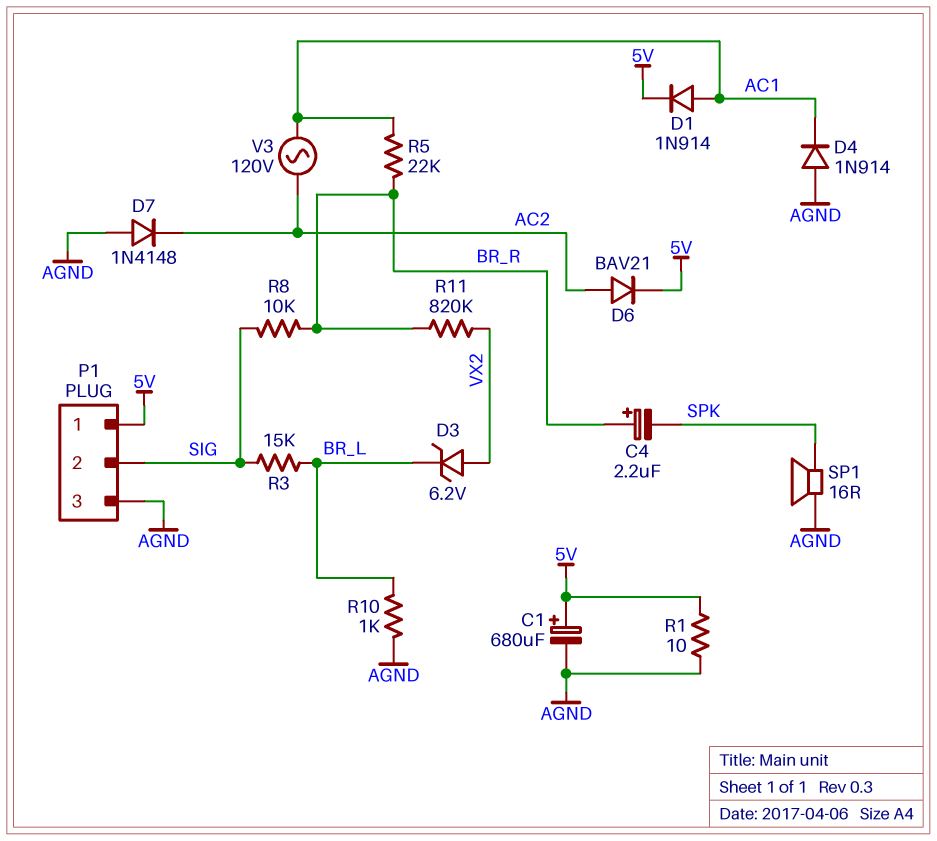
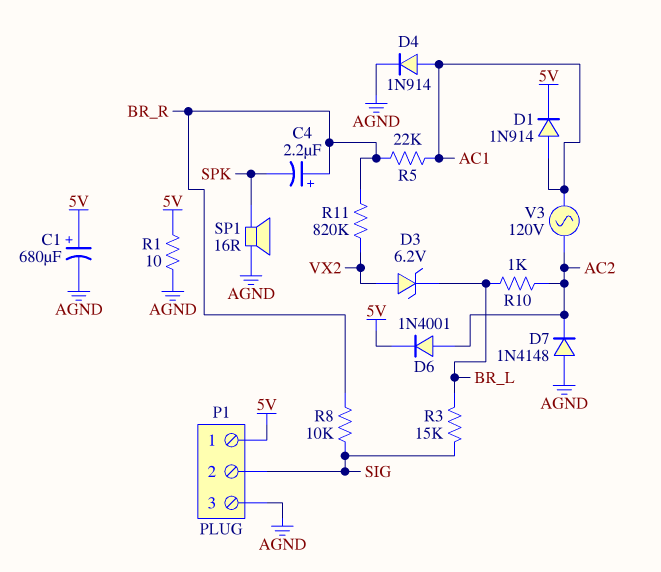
D4: diode 1N914 (A AGND, K AC1) -> diode 1N914 (A AC1, K AGND)
D6: diode BAV21 (A AC2, K 5V) -> diode 1N4001 (A AC2, K 5V)
R10: 1k (AGND, BR_L) -> 1k (AC2, BR_L)

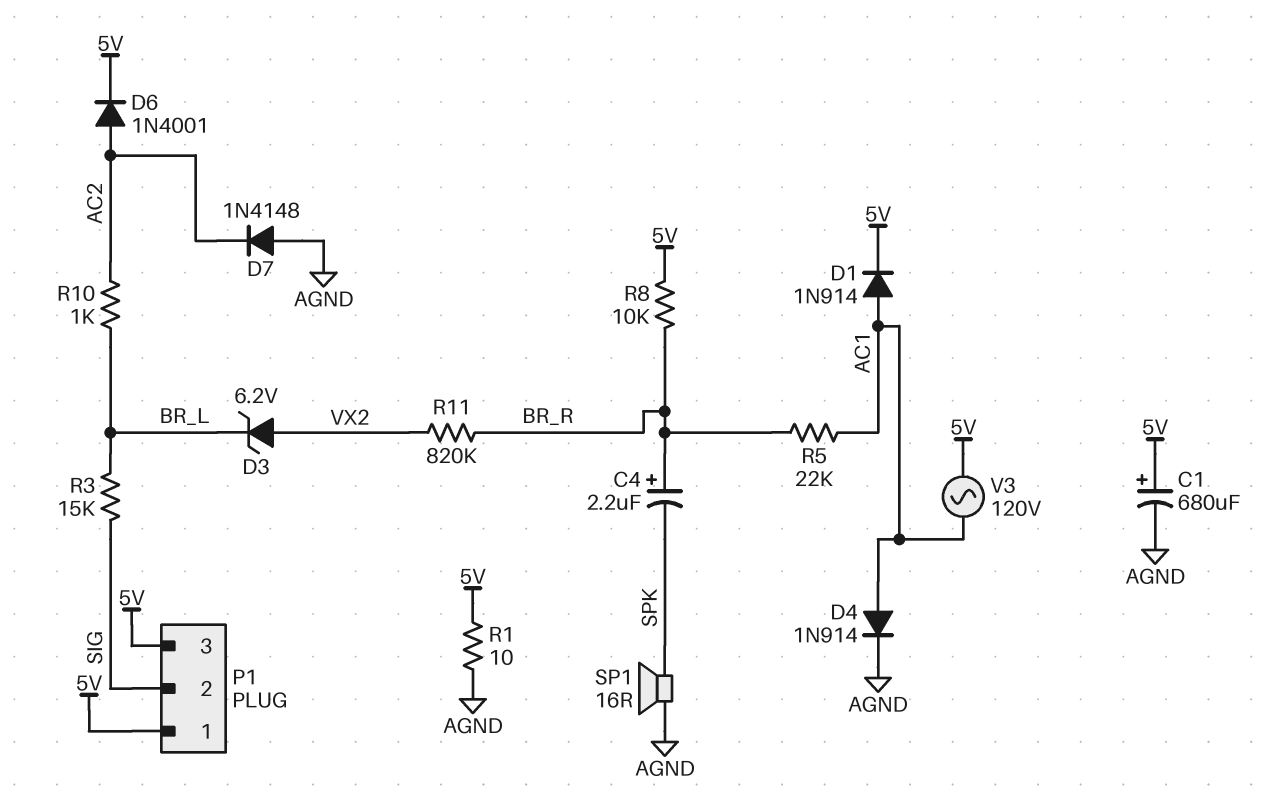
P1 pin 3: AGND -> 5V
R8: 10k (BR_R, SIG) -> 10k (5V, BR_R)
V3: AC 120V (AC1, AC2) -> AC 120V (5V, AC1)

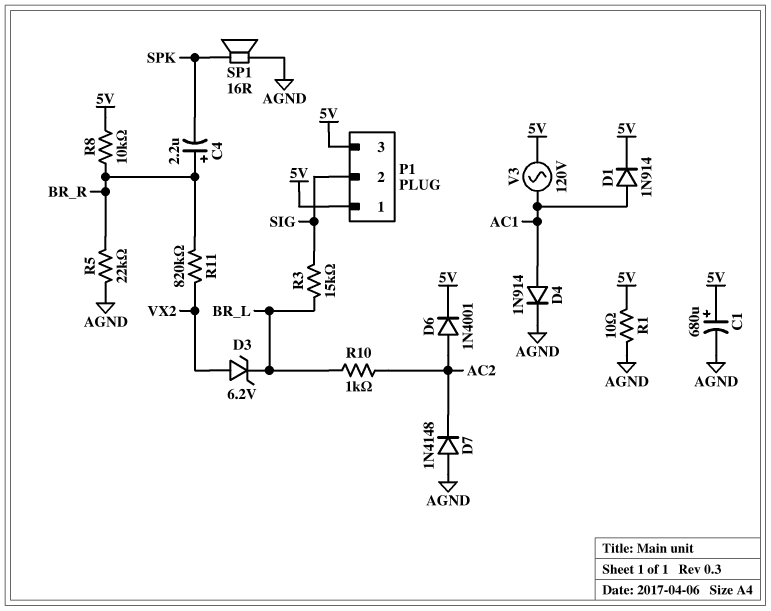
R5: 22k (AC1, BR_R) -> 22k (AGND, BR_R)

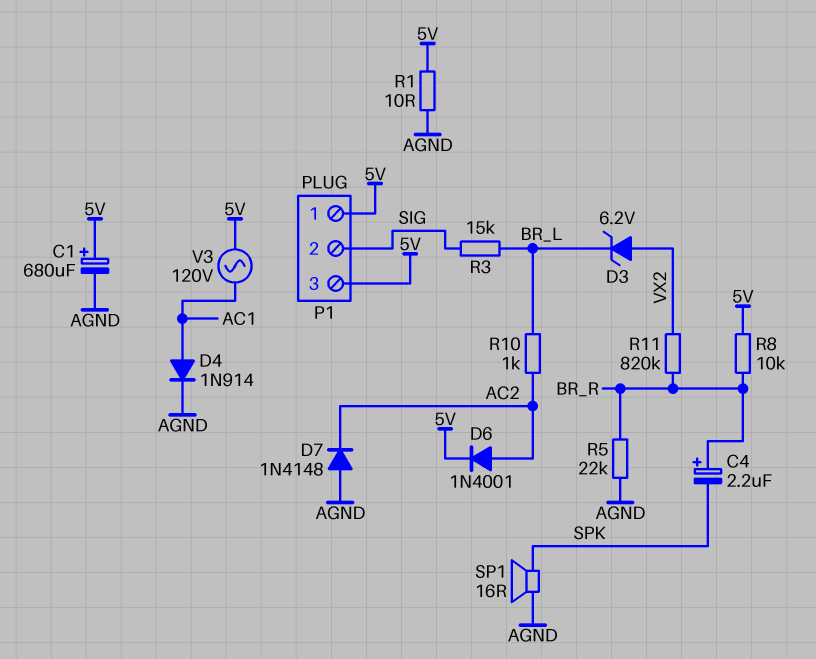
D1: diode 1N914 (A AC1, K 5V) -> none

